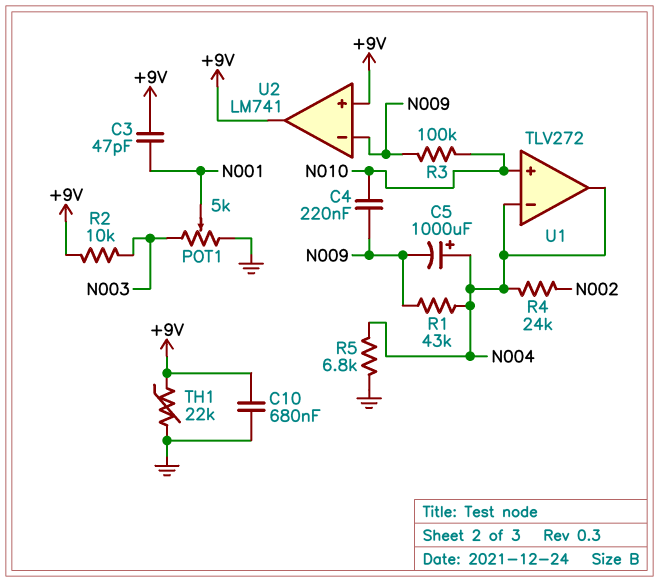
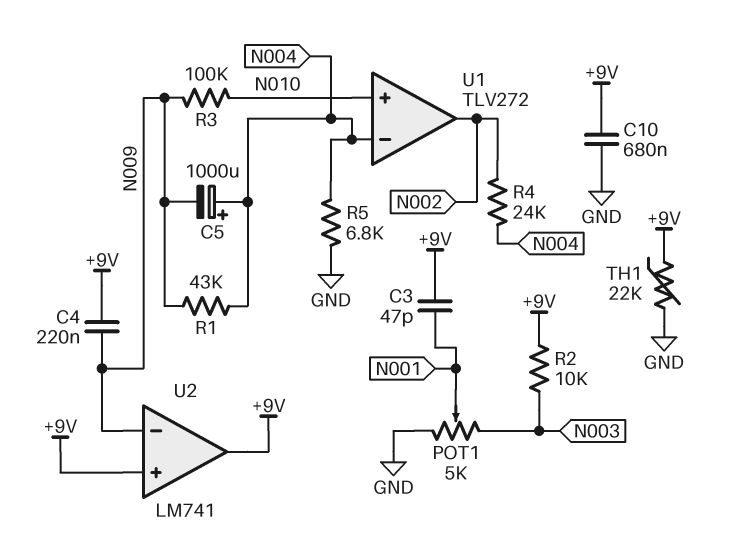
C4: 220nF (N009, N010) -> 220nF (+9V, N009)
U1 pin out: N004 -> N002

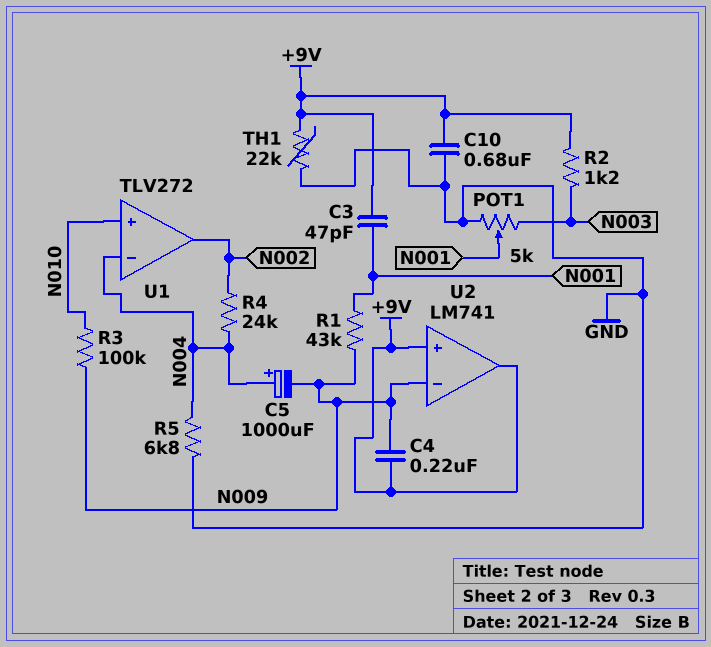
R1: 43k (N004, N009) -> 43k (N001, N009)
R2: 10k (+9V, N003) -> 1.2k (+9V, N003)

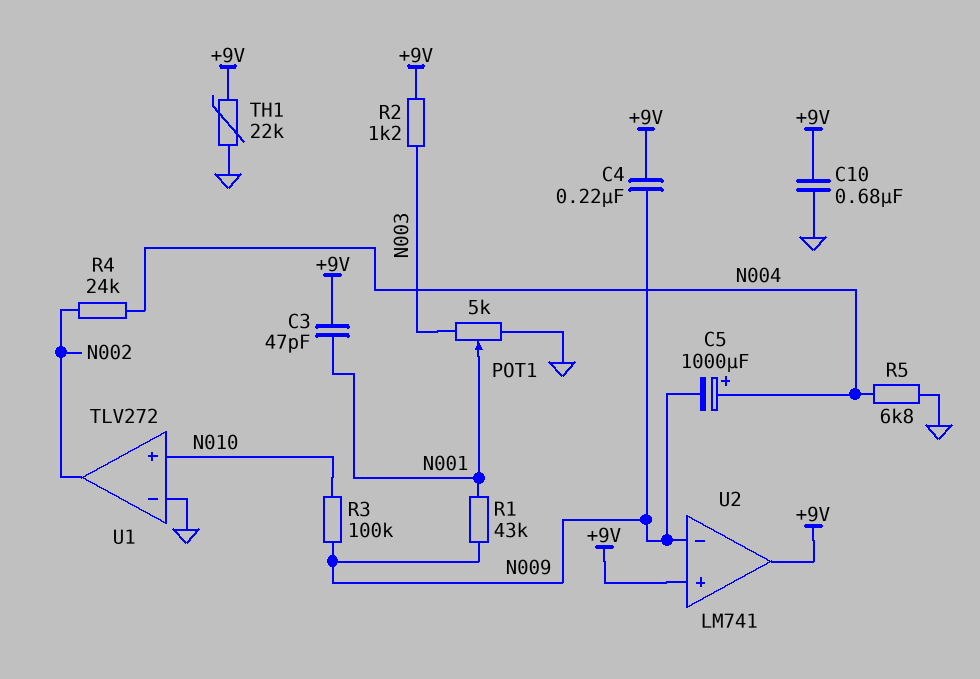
U1 pin in-: N004 -> GND

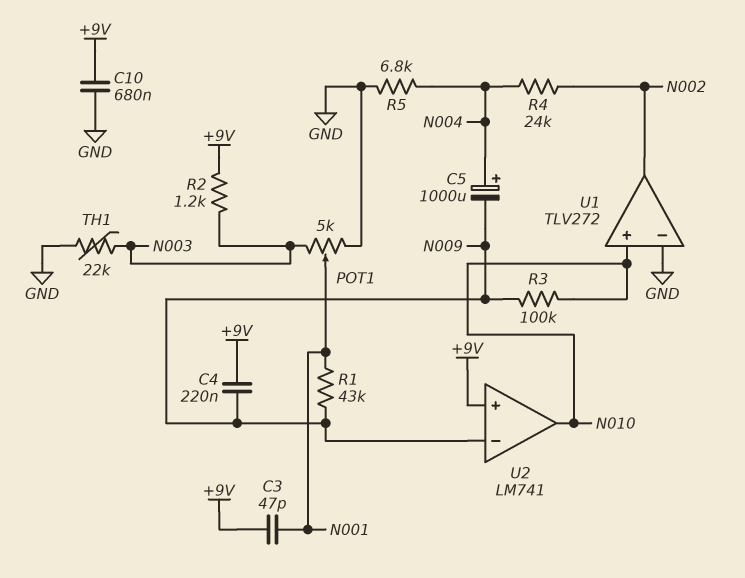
TH1: 22k (+9V, GND) -> 22k (GND, N003)
U2 pin out: +9V -> N010

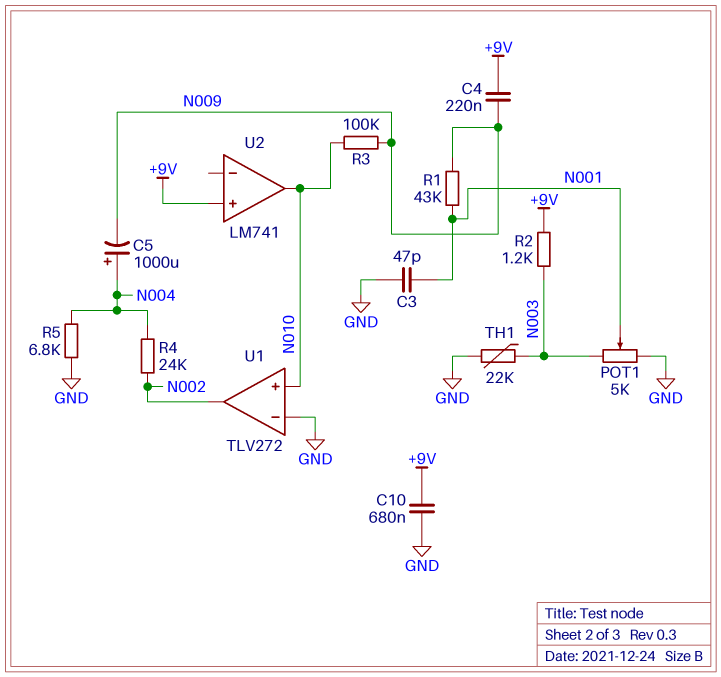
C3: 47pF (+9V, N001) -> 47pF (GND, N001)
U2 pin in-: N009 -> none

